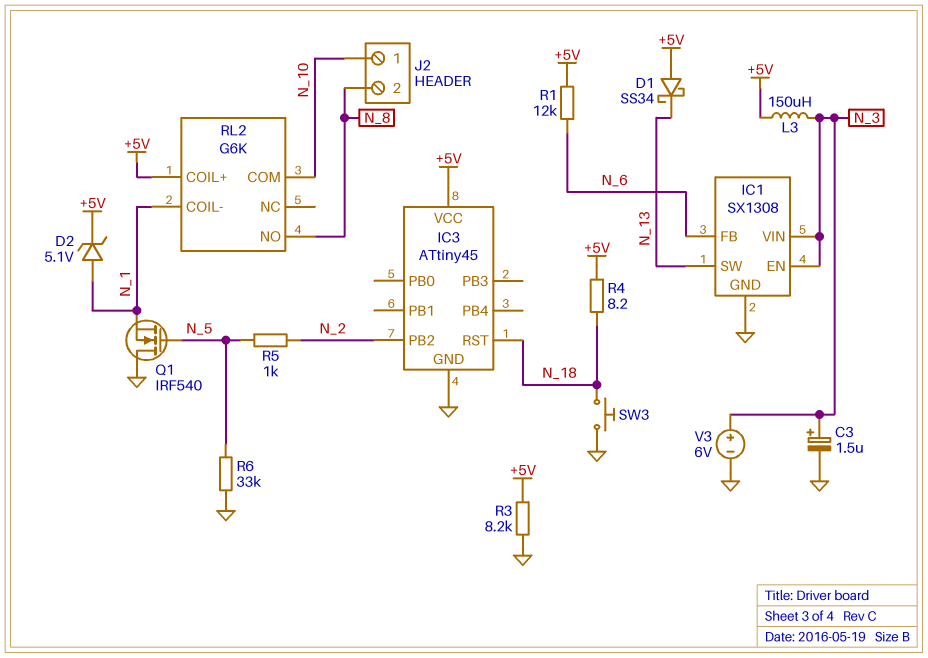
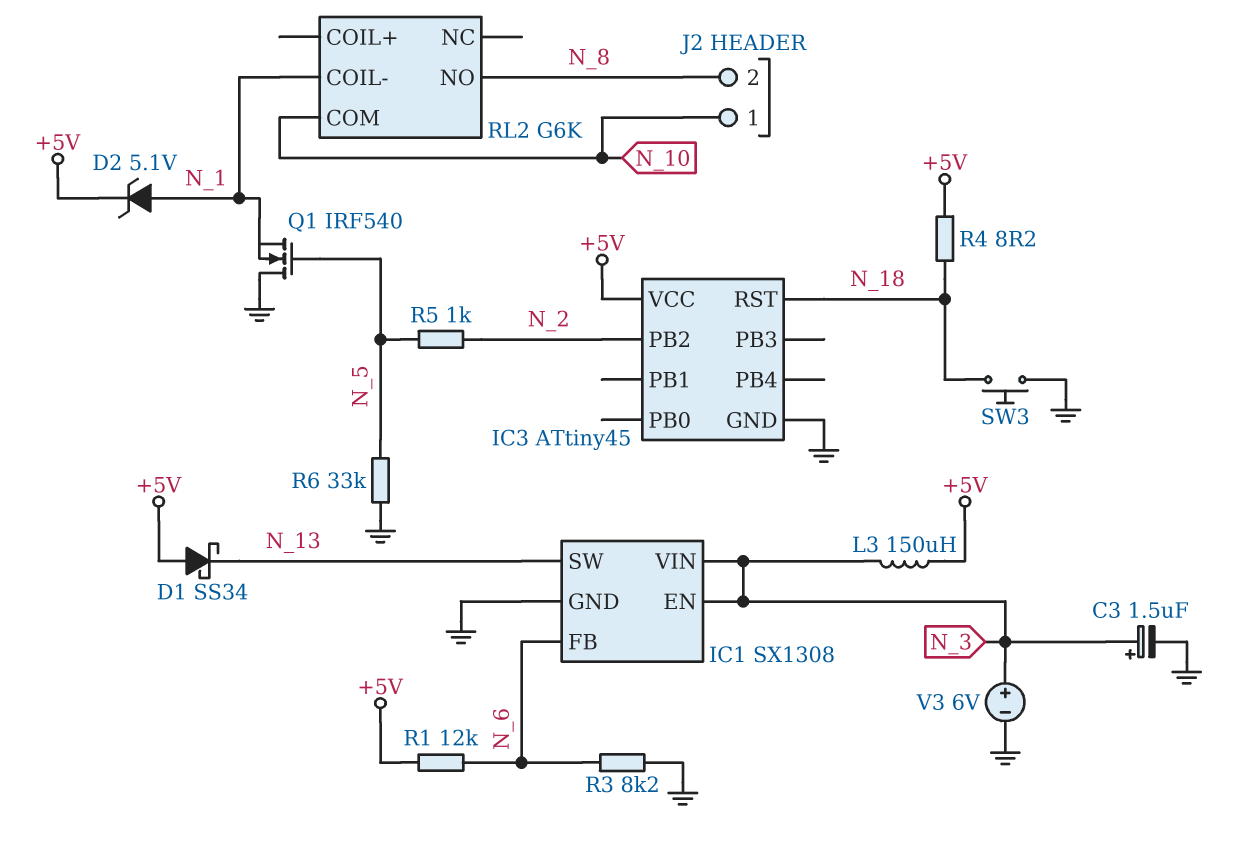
R3: 8.2k (+5V, GND) -> 8.2k (GND, N_6)
RL2 pin COIL+: +5V -> none

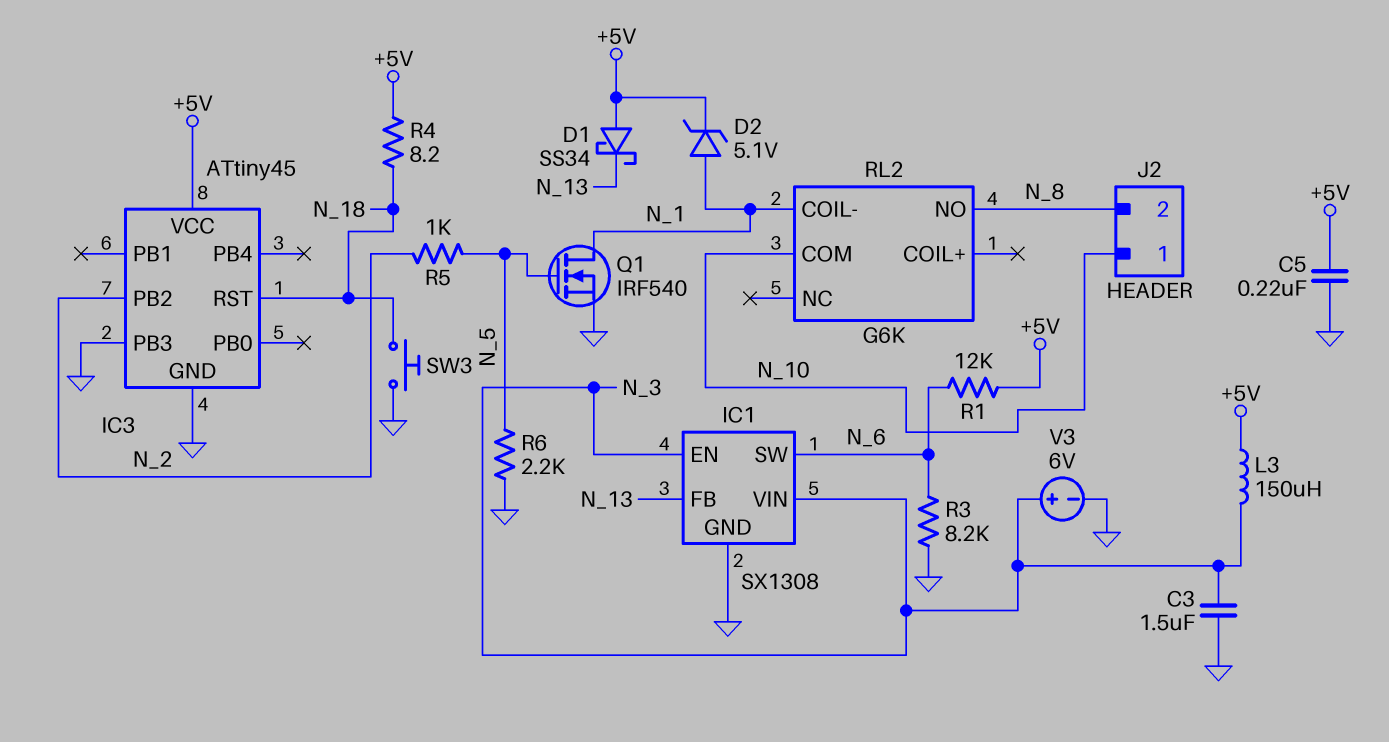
C3: 1.5uF (plus N_3, minus GND) -> 1.5uF (GND, N_3)
C5: none -> 220nF (+5V, GND)
IC1 pin FB: N_6 -> N_13
IC1 pin SW: N_13 -> N_6
IC3 pin PB3: none -> GND
Q1: NMOS IRF540 (G N_5, D GND, S N_1) -> NMOS IRF540 (G N_5, D N_1, S GND)
R6: 33k (GND, N_5) -> 2.2k (GND, N_5)

